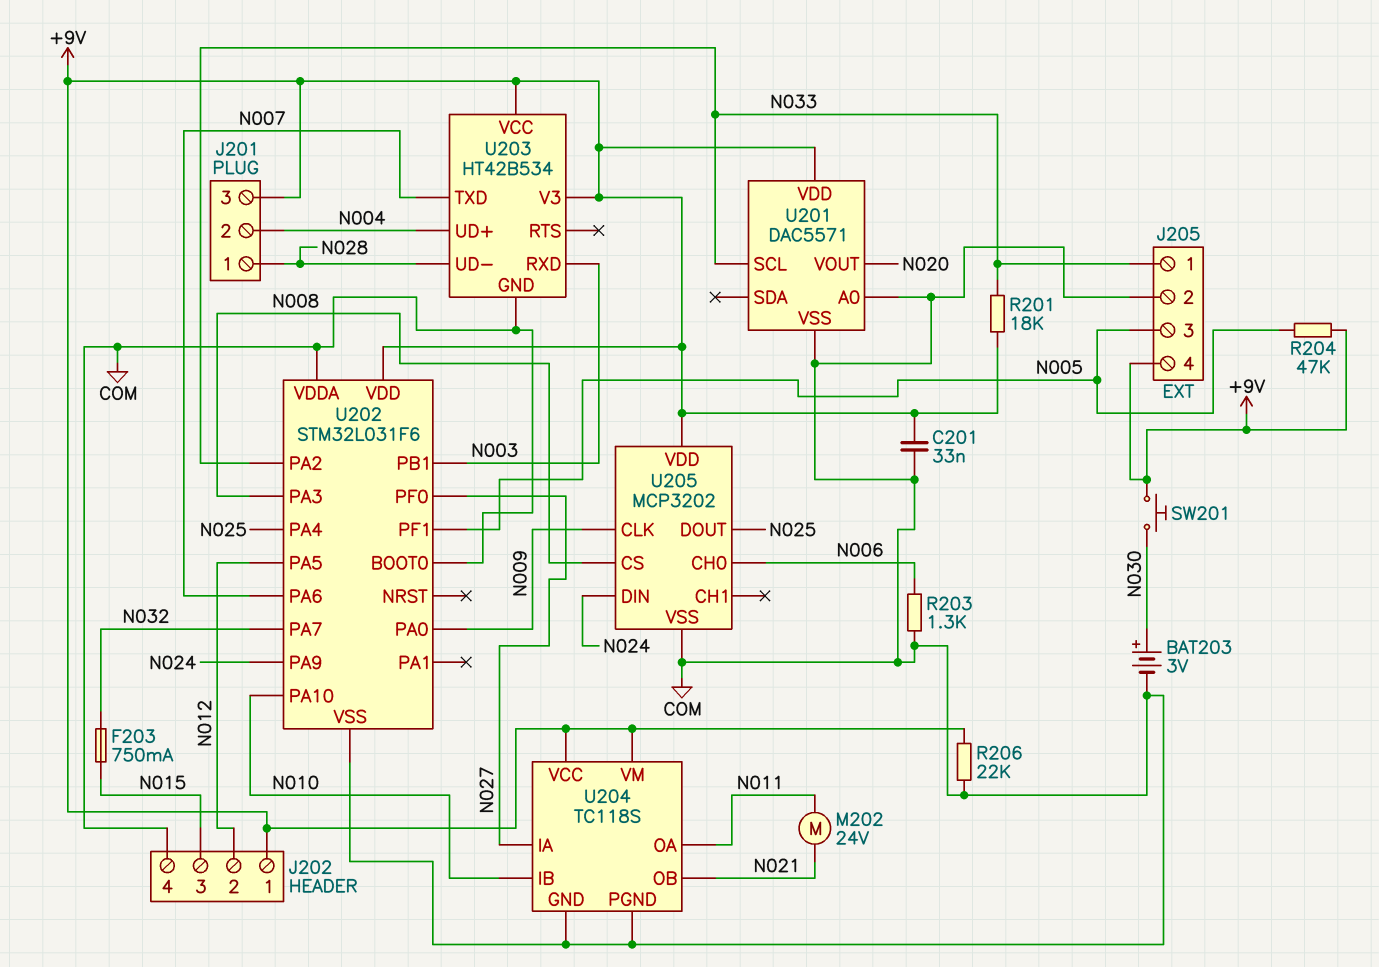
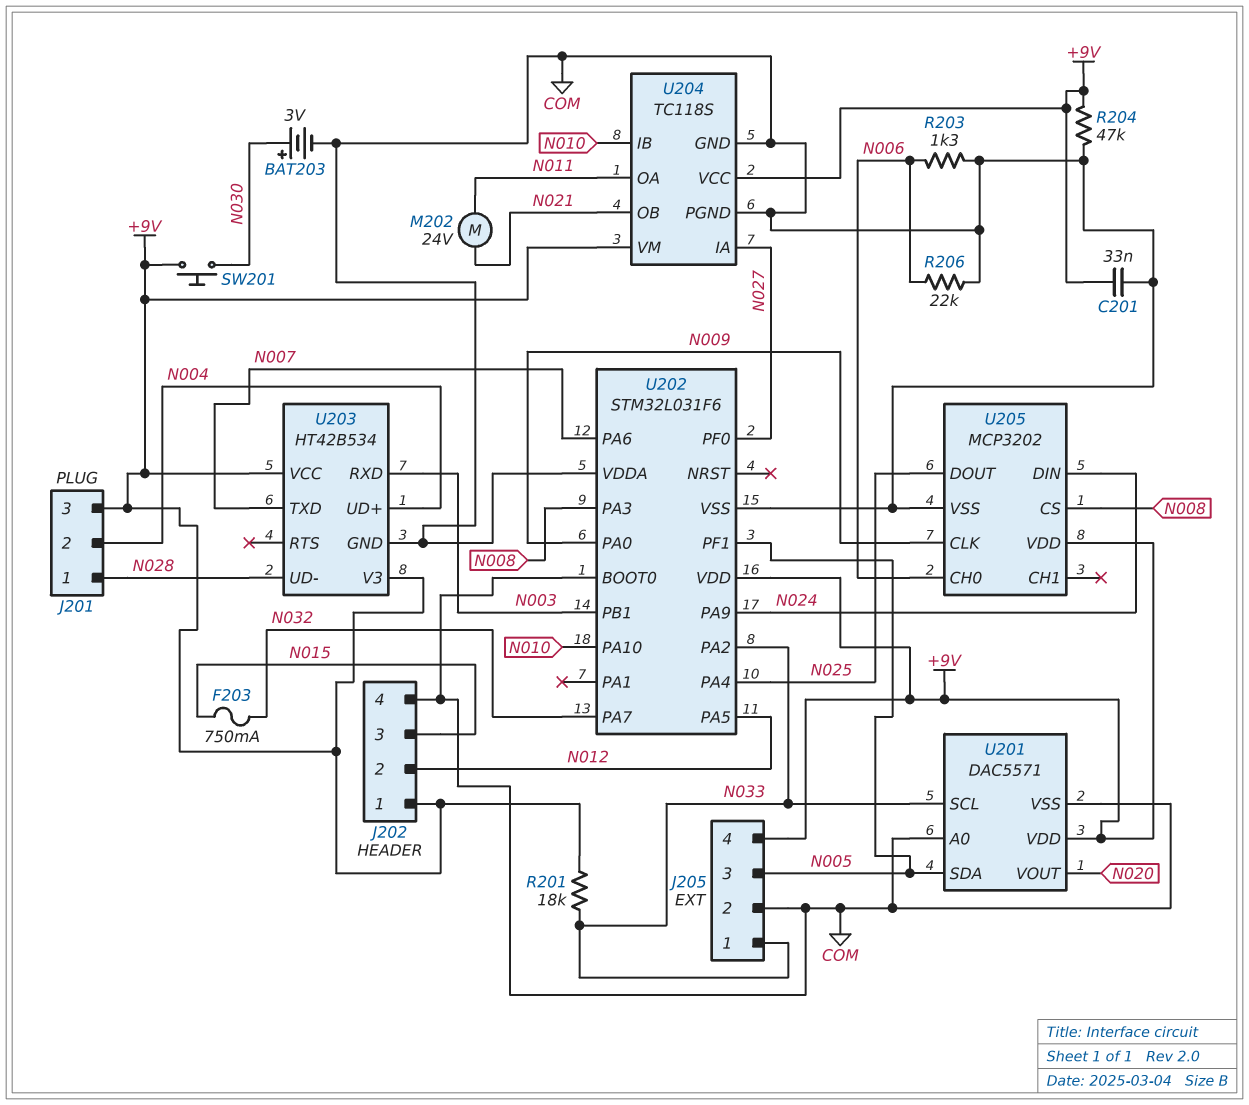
R204: 47k (+9V, N005) -> 47k (+9V, COM)
R206: 22k (+9V, COM) -> 22k (COM, N006)
U201 pin SDA: none -> N005

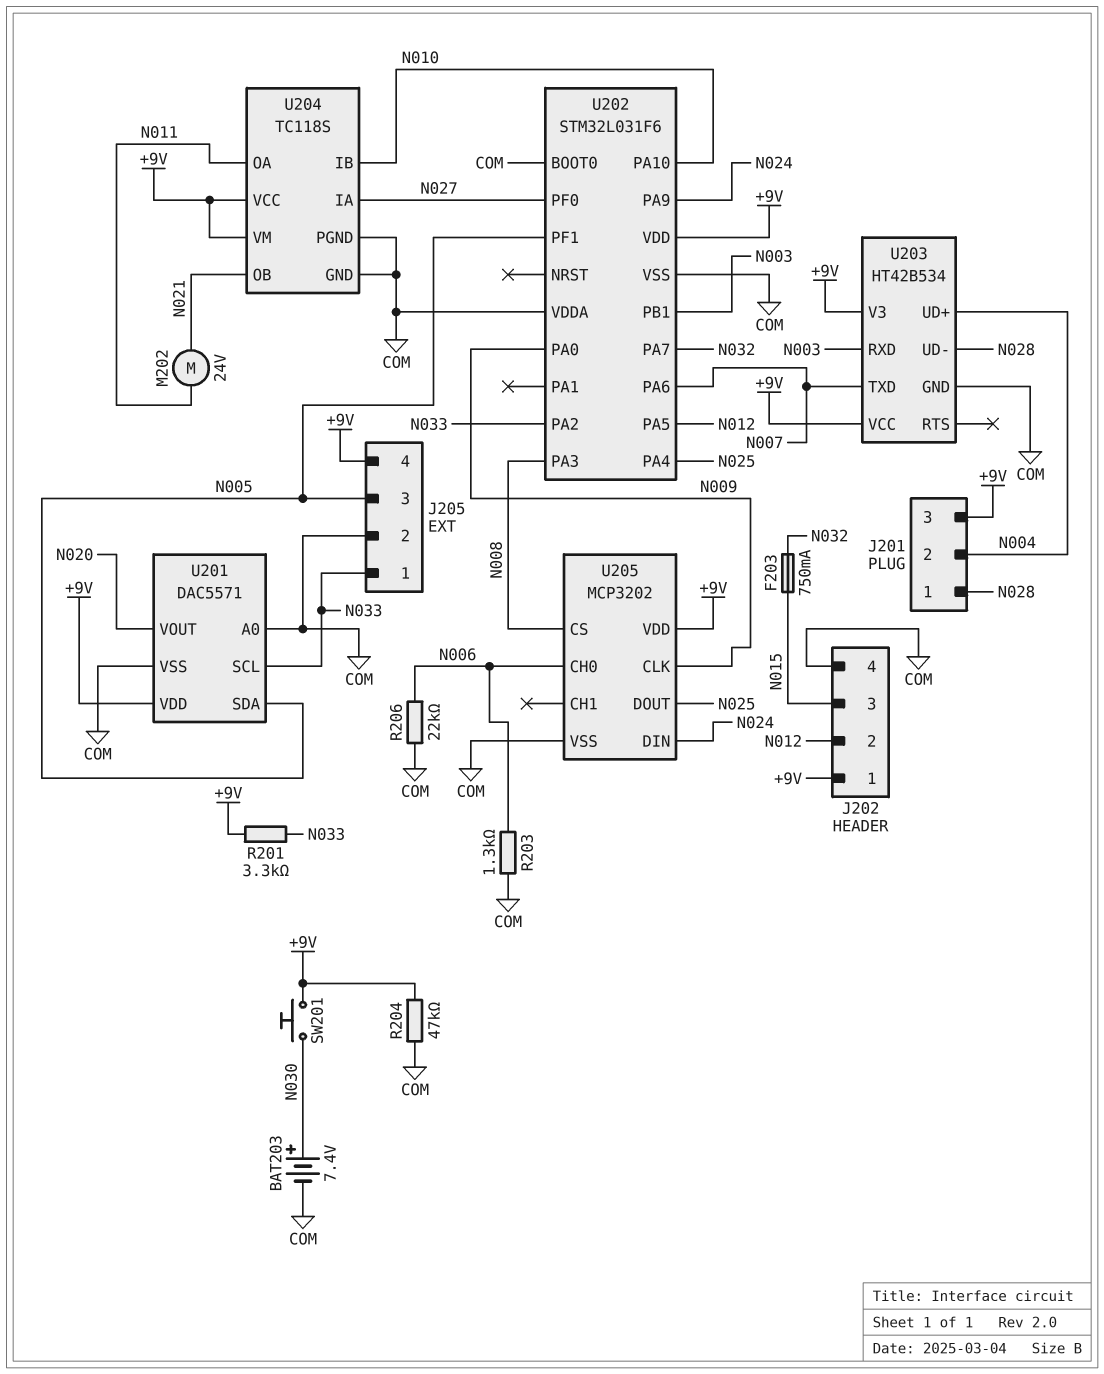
BAT203: 3V (plus N030, minus COM) -> 7.4V (plus N030, minus COM)
C201: 33nF (+9V, COM) -> none
R201: 18k (+9V, N033) -> 3.3k (+9V, N033)

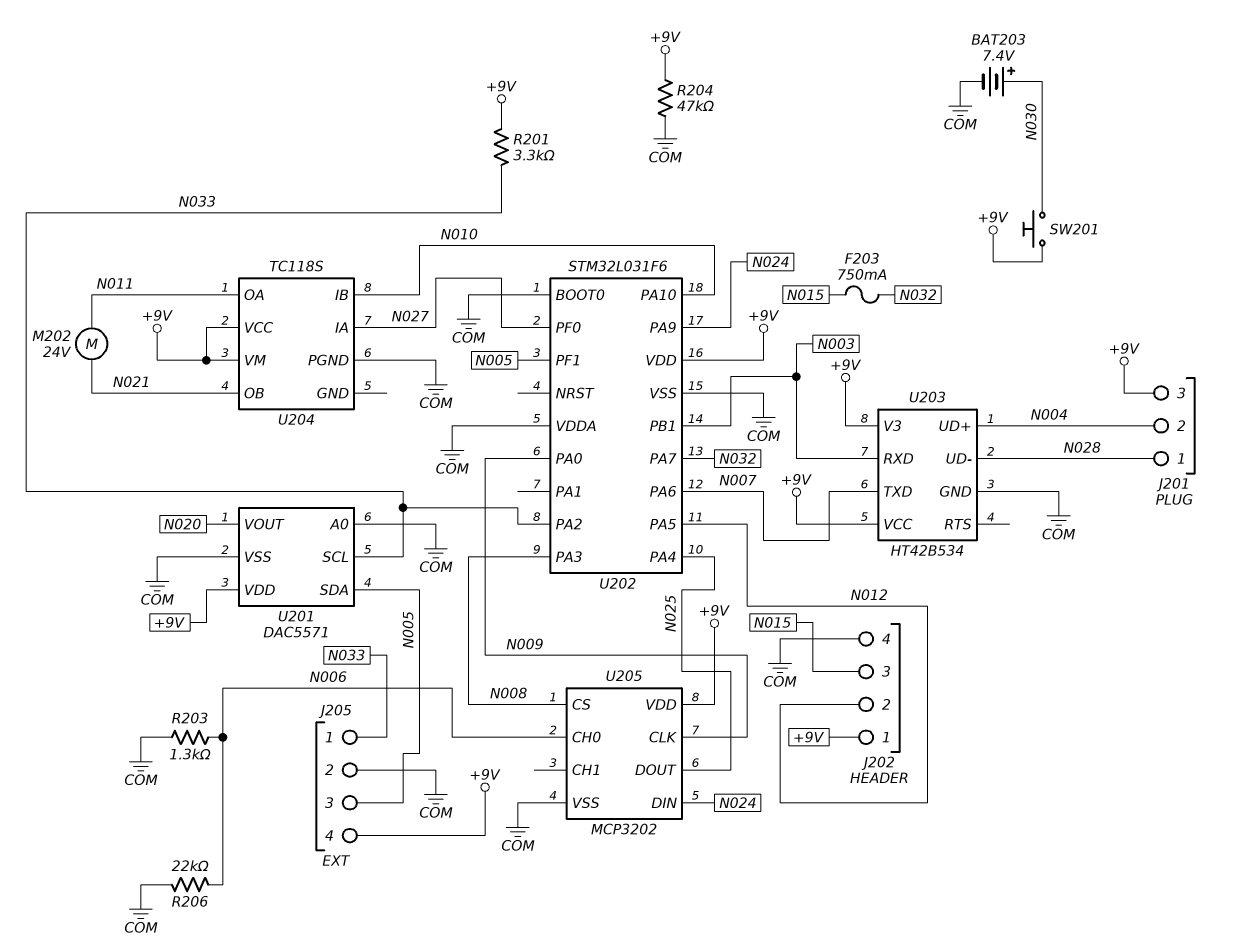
U204 pin GND: COM -> none

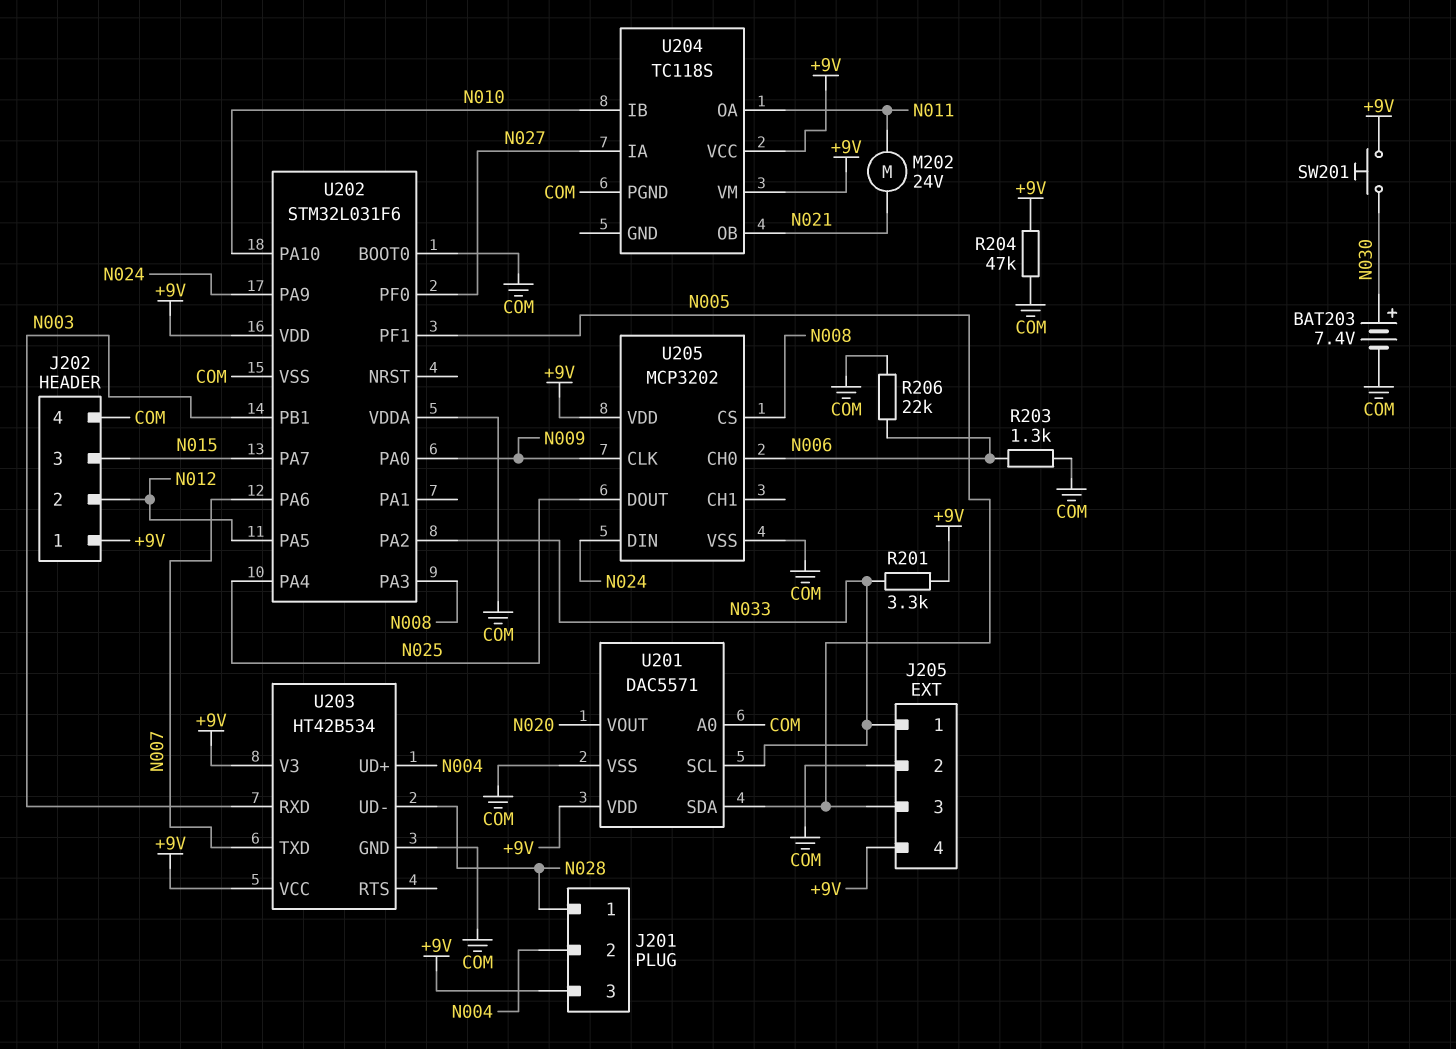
F203: 750mA (N015, N032) -> none
U202 pin PA7: N032 -> N015

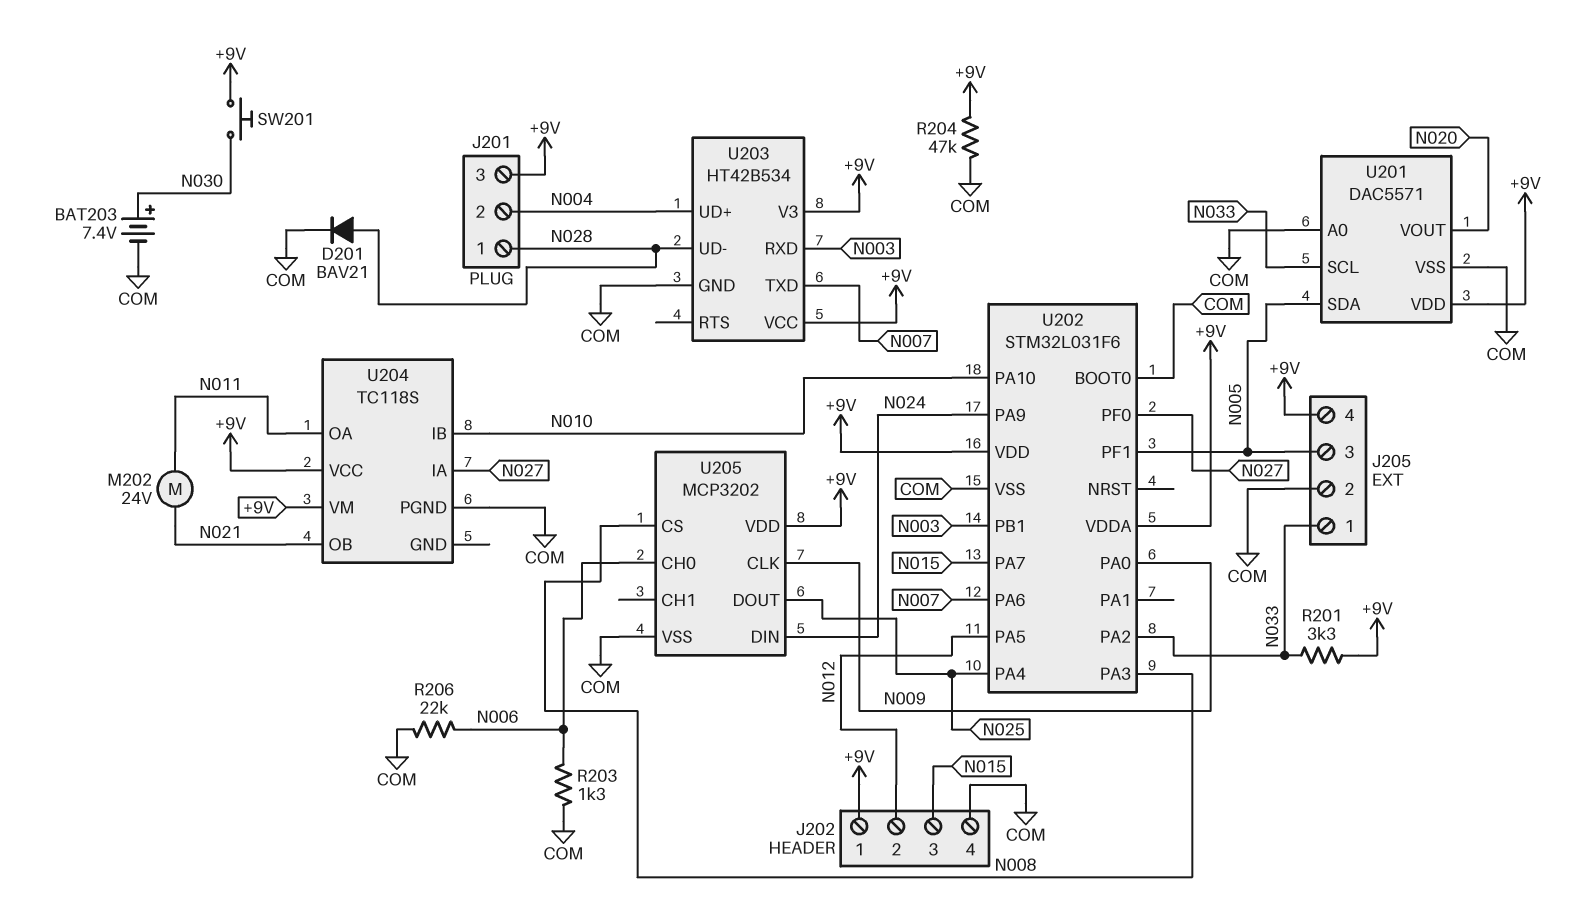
D201: none -> diode BAV21 (A N028, K COM)
U202 pin VDDA: COM -> +9V

